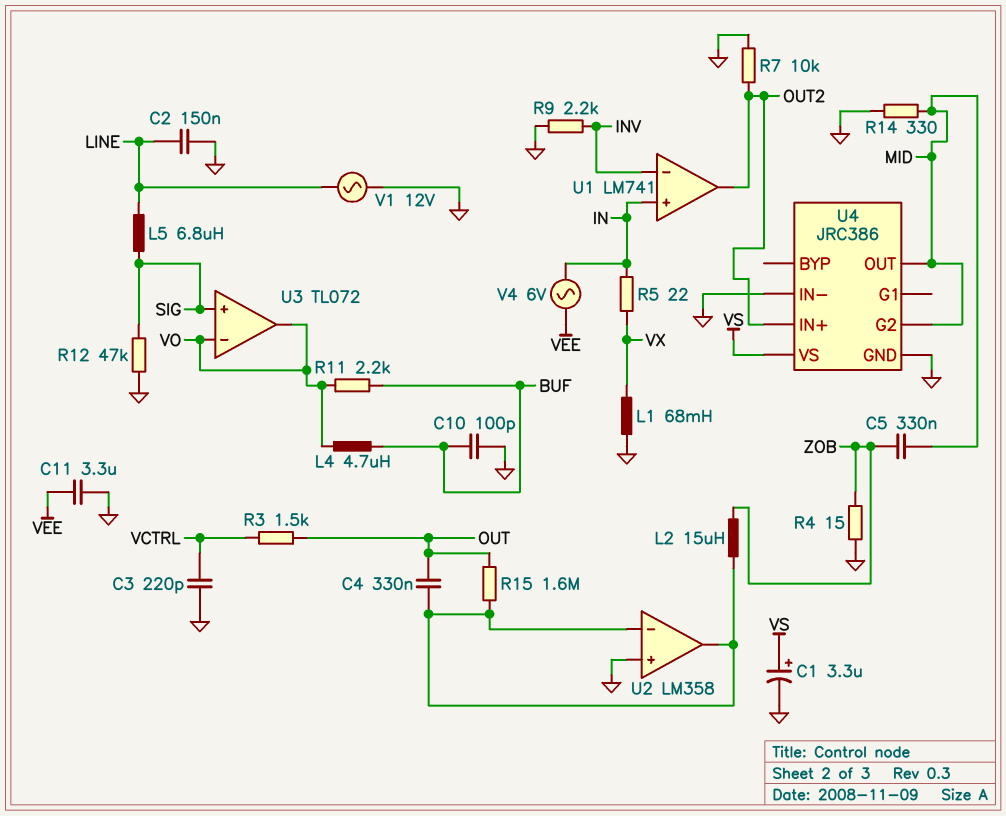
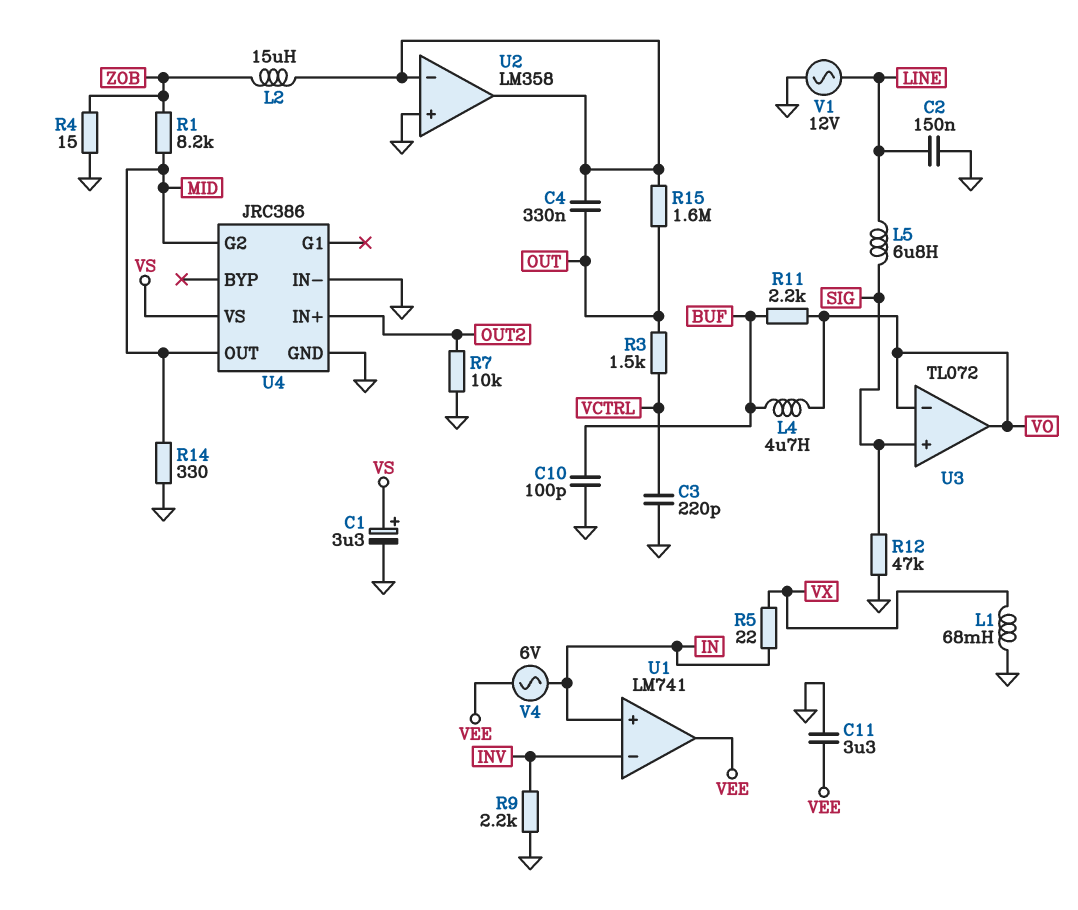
C5: 330nF (MID, ZOB) -> none
R1: none -> 8.2k (MID, ZOB)
U1 pin out: OUT2 -> VEE

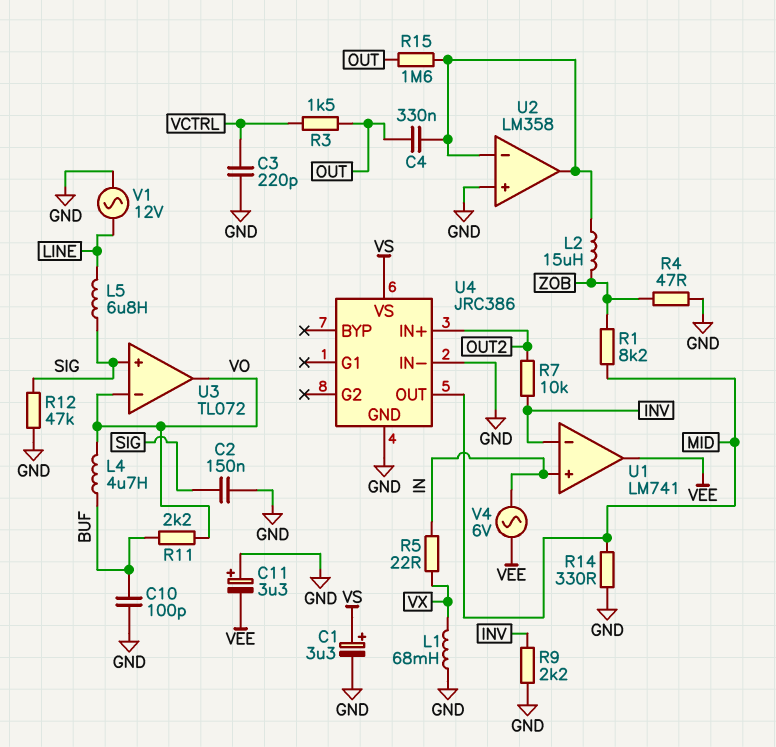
C2: 150nF (GND, LINE) -> 150nF (GND, SIG)
C11: 3.3uF (GND, VEE) -> 3.3uF (plus GND, minus VEE)
R4: 15 (GND, ZOB) -> 47 (GND, ZOB)
R7: 10k (GND, OUT2) -> 10k (INV, OUT2)
U4 pin G2: MID -> none

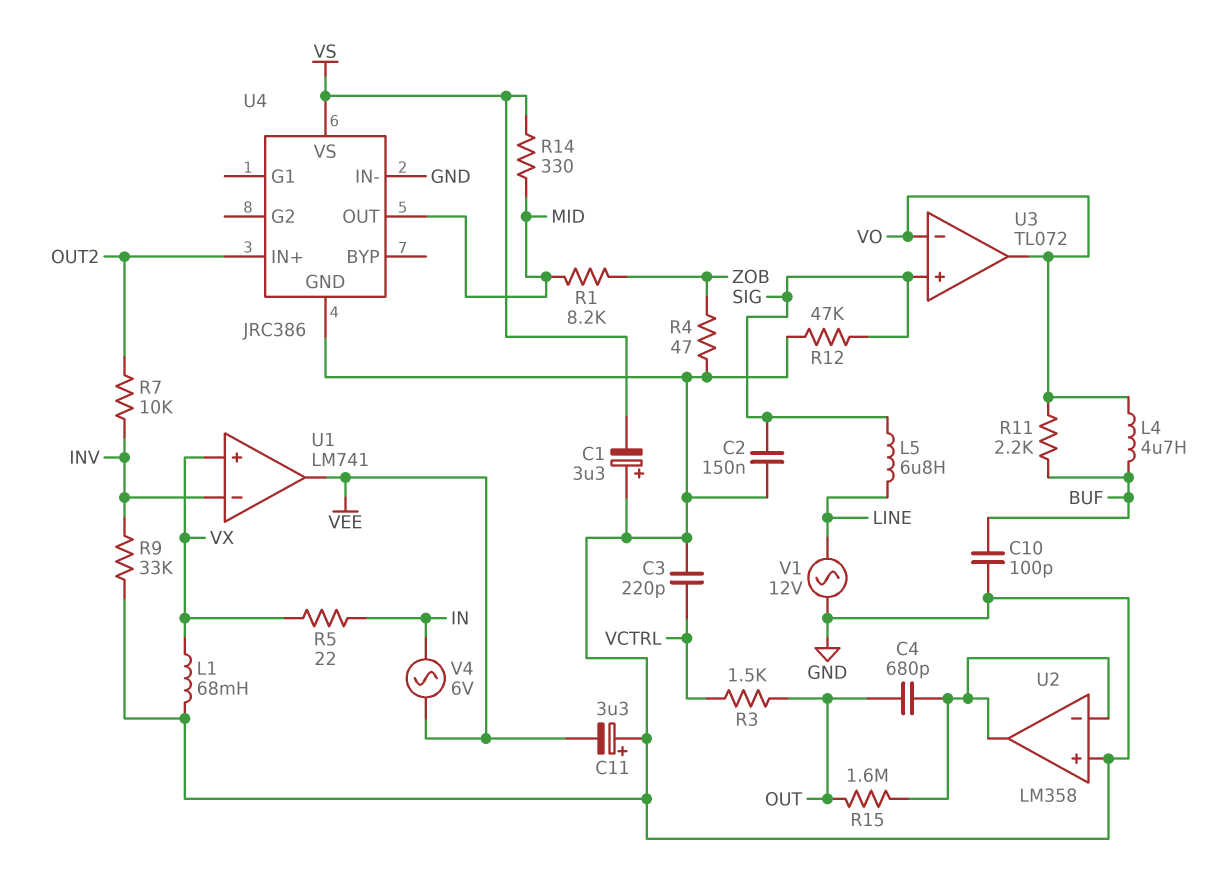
C1: 3.3uF (plus VS, minus GND) -> 3.3uF (plus GND, minus VS)
C4: 330nF (OUT, U2/in-) -> 680pF (OUT, U2/in-)
L2: 15uH (U2/in-, ZOB) -> none
R9: 2.2k (GND, INV) -> 33k (GND, INV)
R14: 330 (GND, MID) -> 330 (MID, VS)
U1 pin in+: IN -> VX

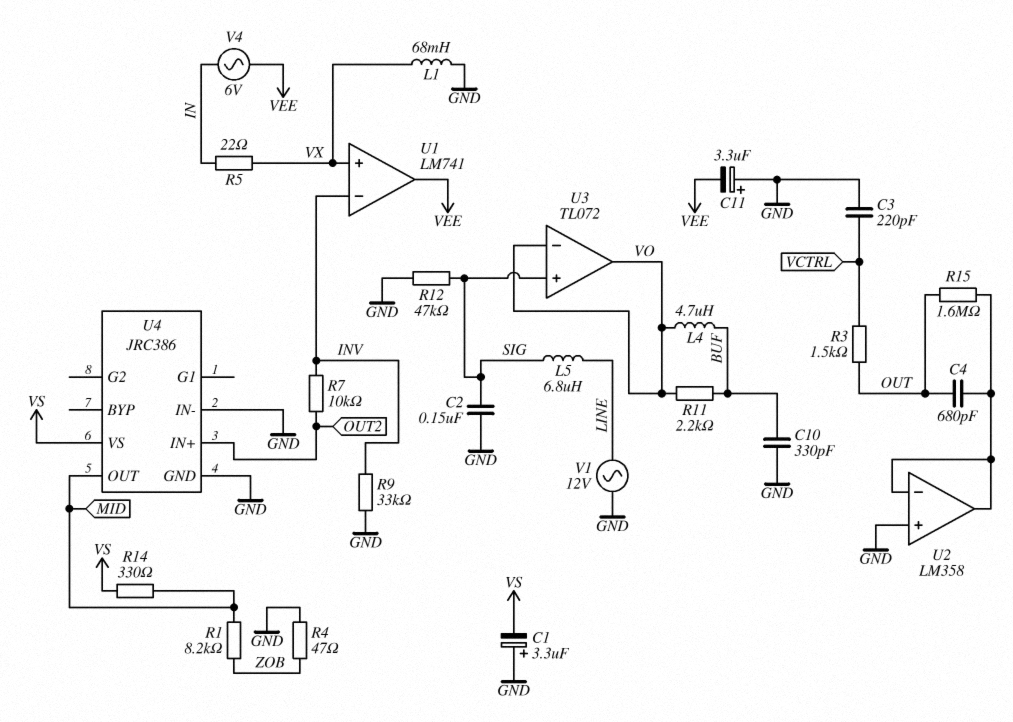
C10: 100pF (BUF, GND) -> 330pF (BUF, GND)

